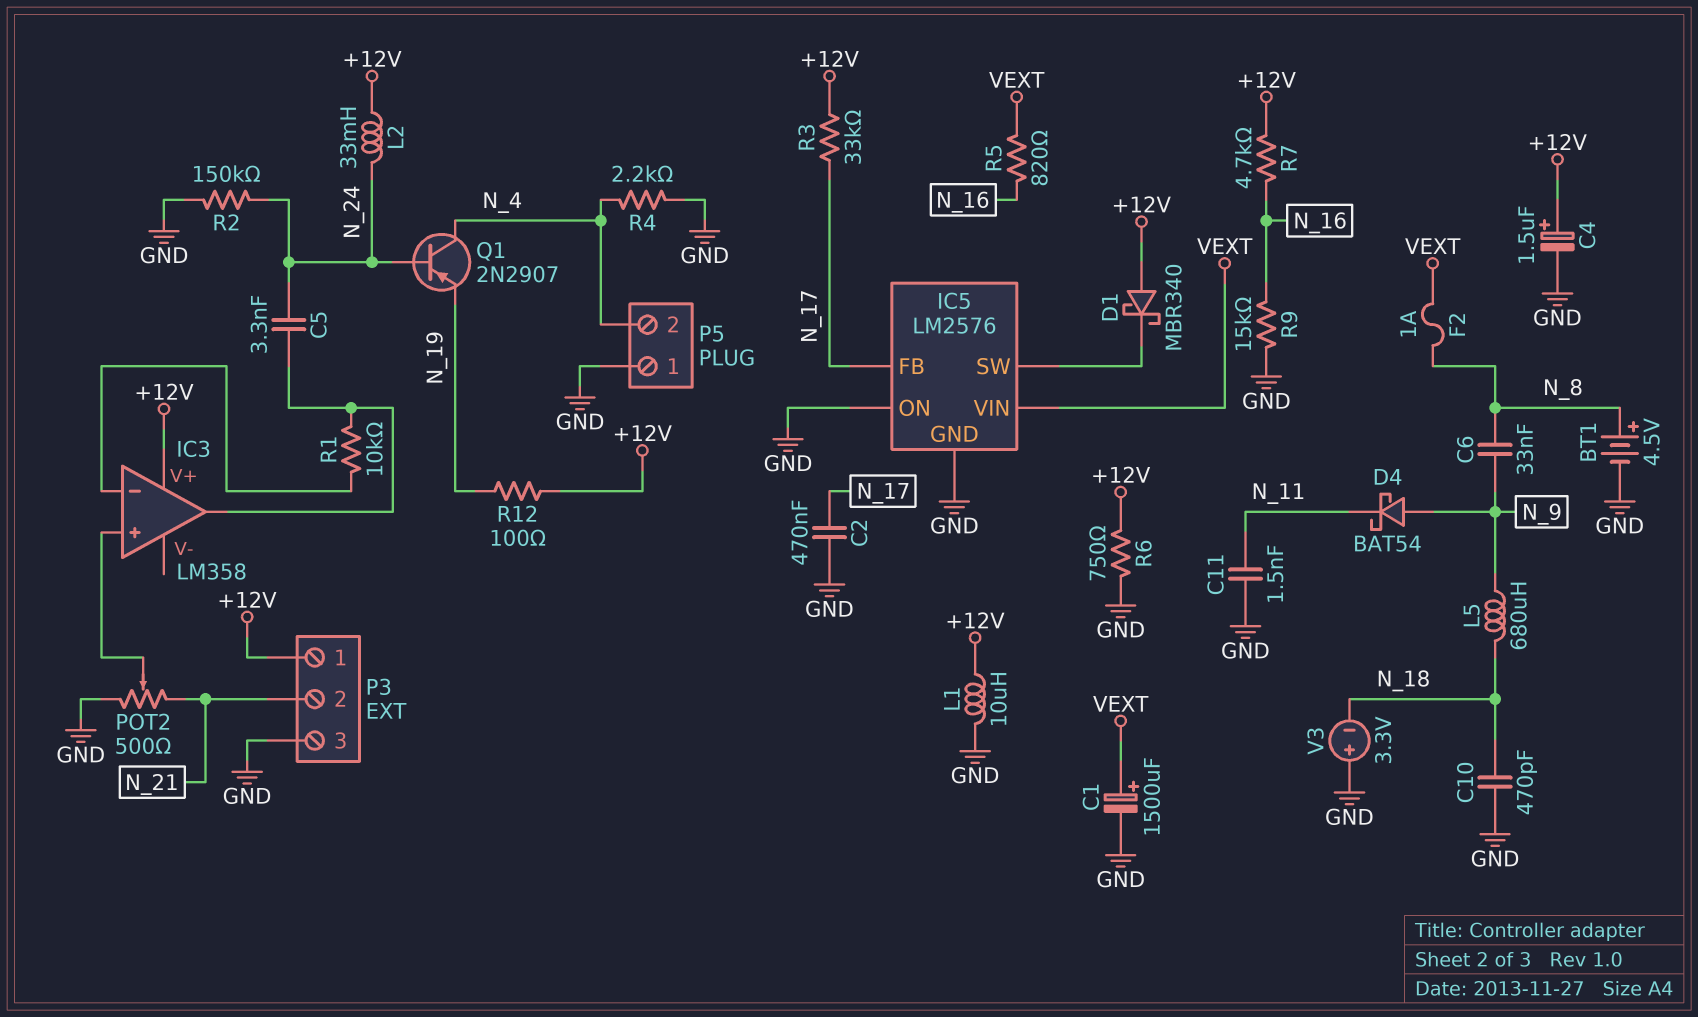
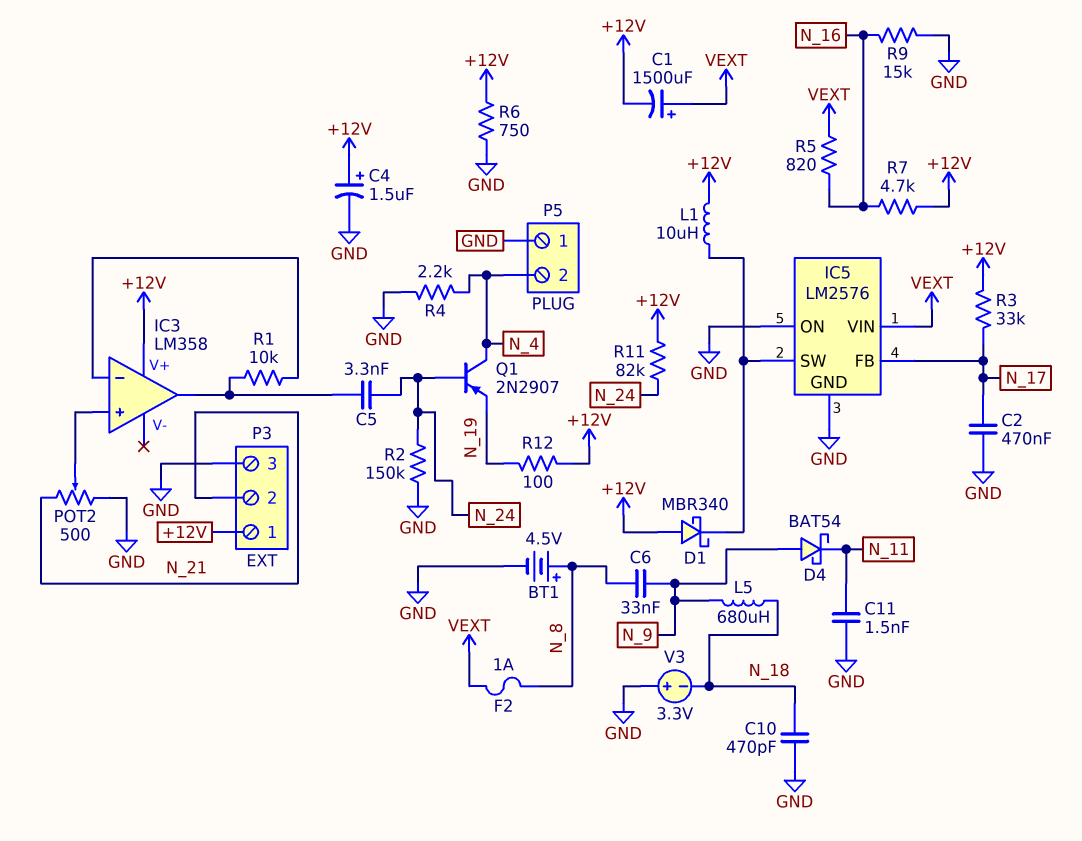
C1: 1500uF (plus VEXT, minus GND) -> 1500uF (plus VEXT, minus +12V)
L1: 10uH (+12V, GND) -> 10uH (+12V, IC5/SW)
L2: 33mH (+12V, N_24) -> none
R11: none -> 82k (+12V, N_24)

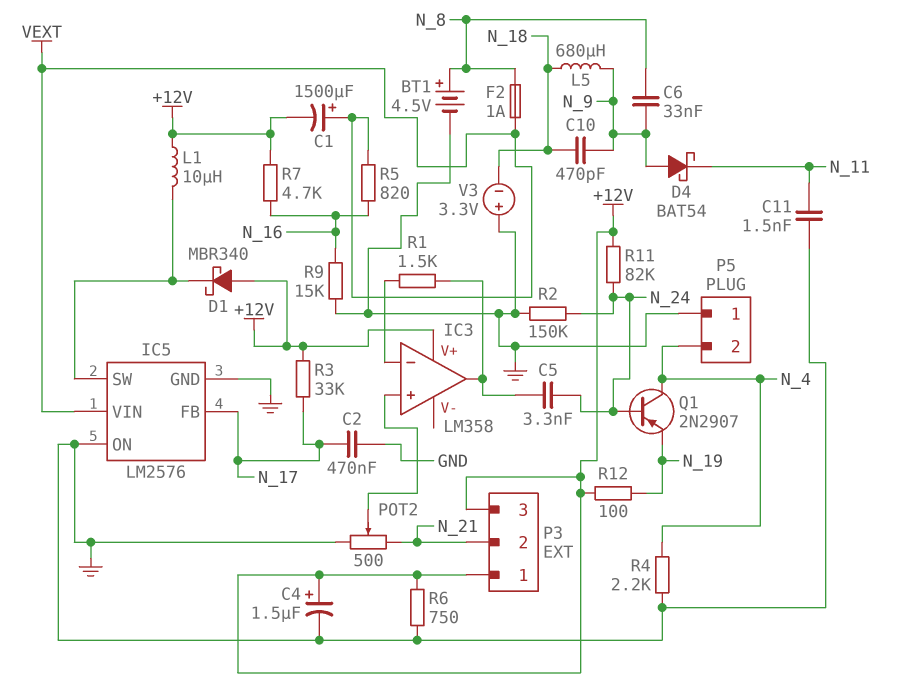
C10: 470pF (GND, N_18) -> 470pF (N_9, N_18)
P3 pin 3: GND -> +12V
R1: 10k (IC3/in-, IC3/out) -> 1.5k (IC3/in-, IC3/out)

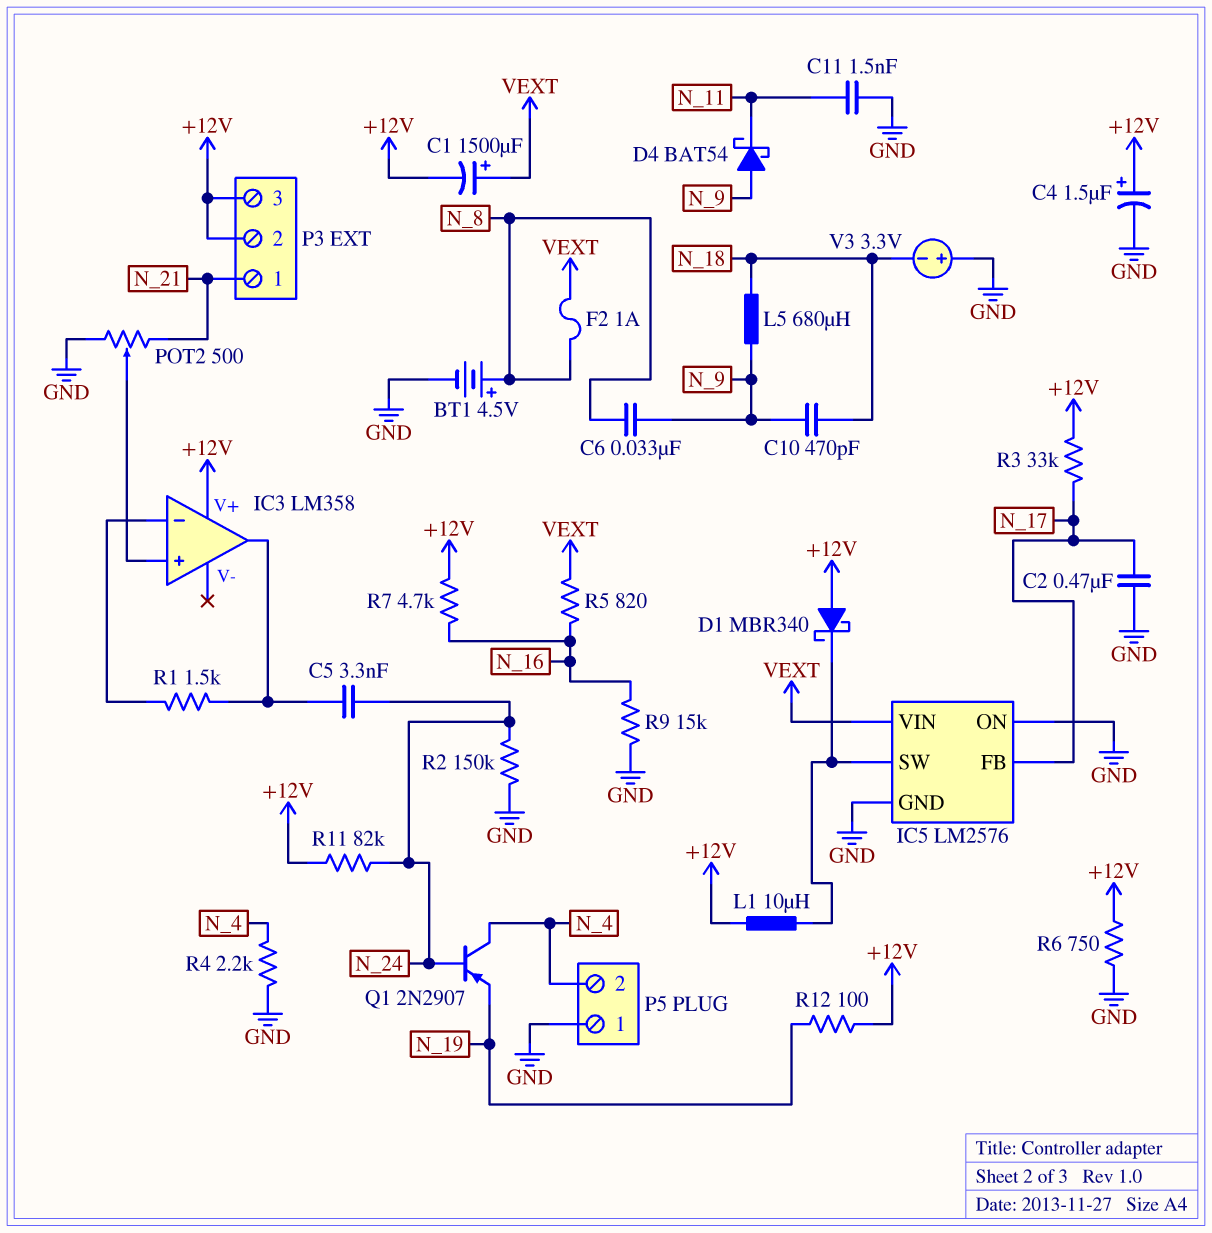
P3 pin 1: +12V -> N_21
P3 pin 2: N_21 -> +12V

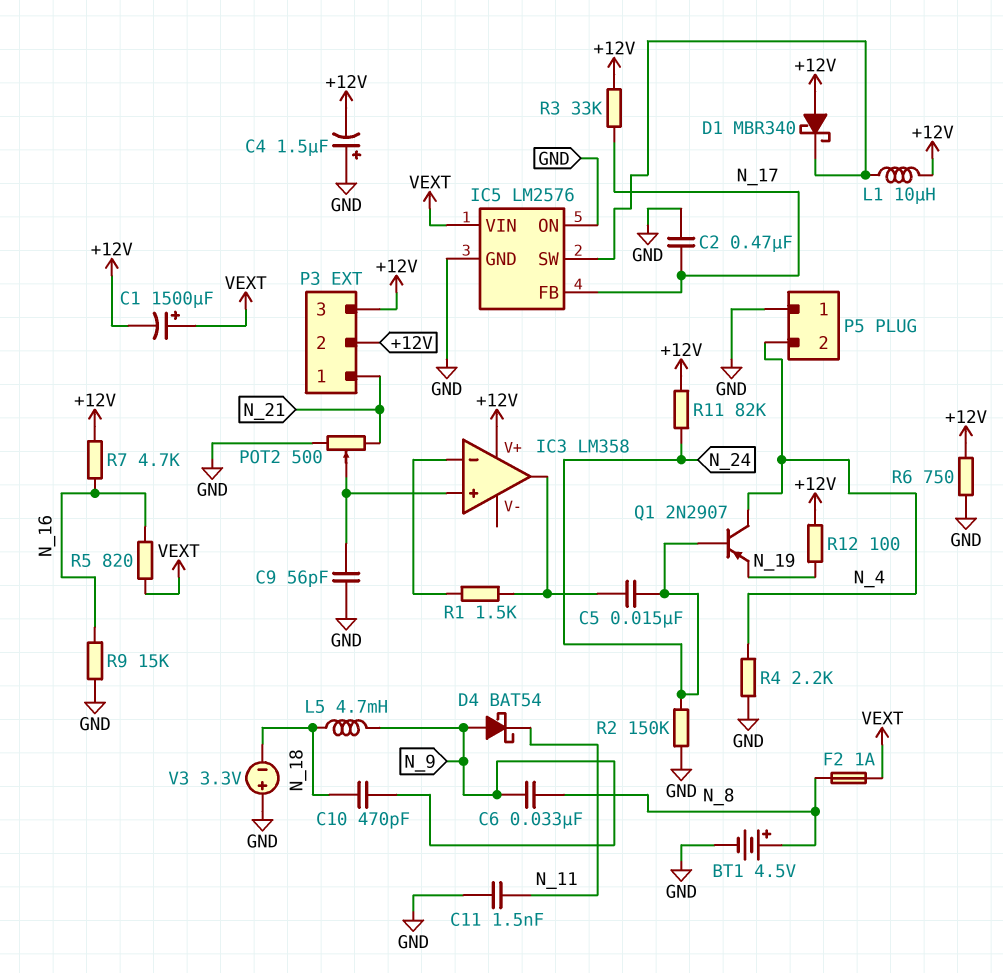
C4: 1.5uF (plus +12V, minus GND) -> 1.5uF (plus GND, minus +12V)
C5: 3.3nF (IC3/out, N_24) -> 15nF (IC3/out, N_24)
C9: none -> 56pF (GND, IC3/in+)
L5: 680uH (N_9, N_18) -> 4.7mH (N_9, N_18)

